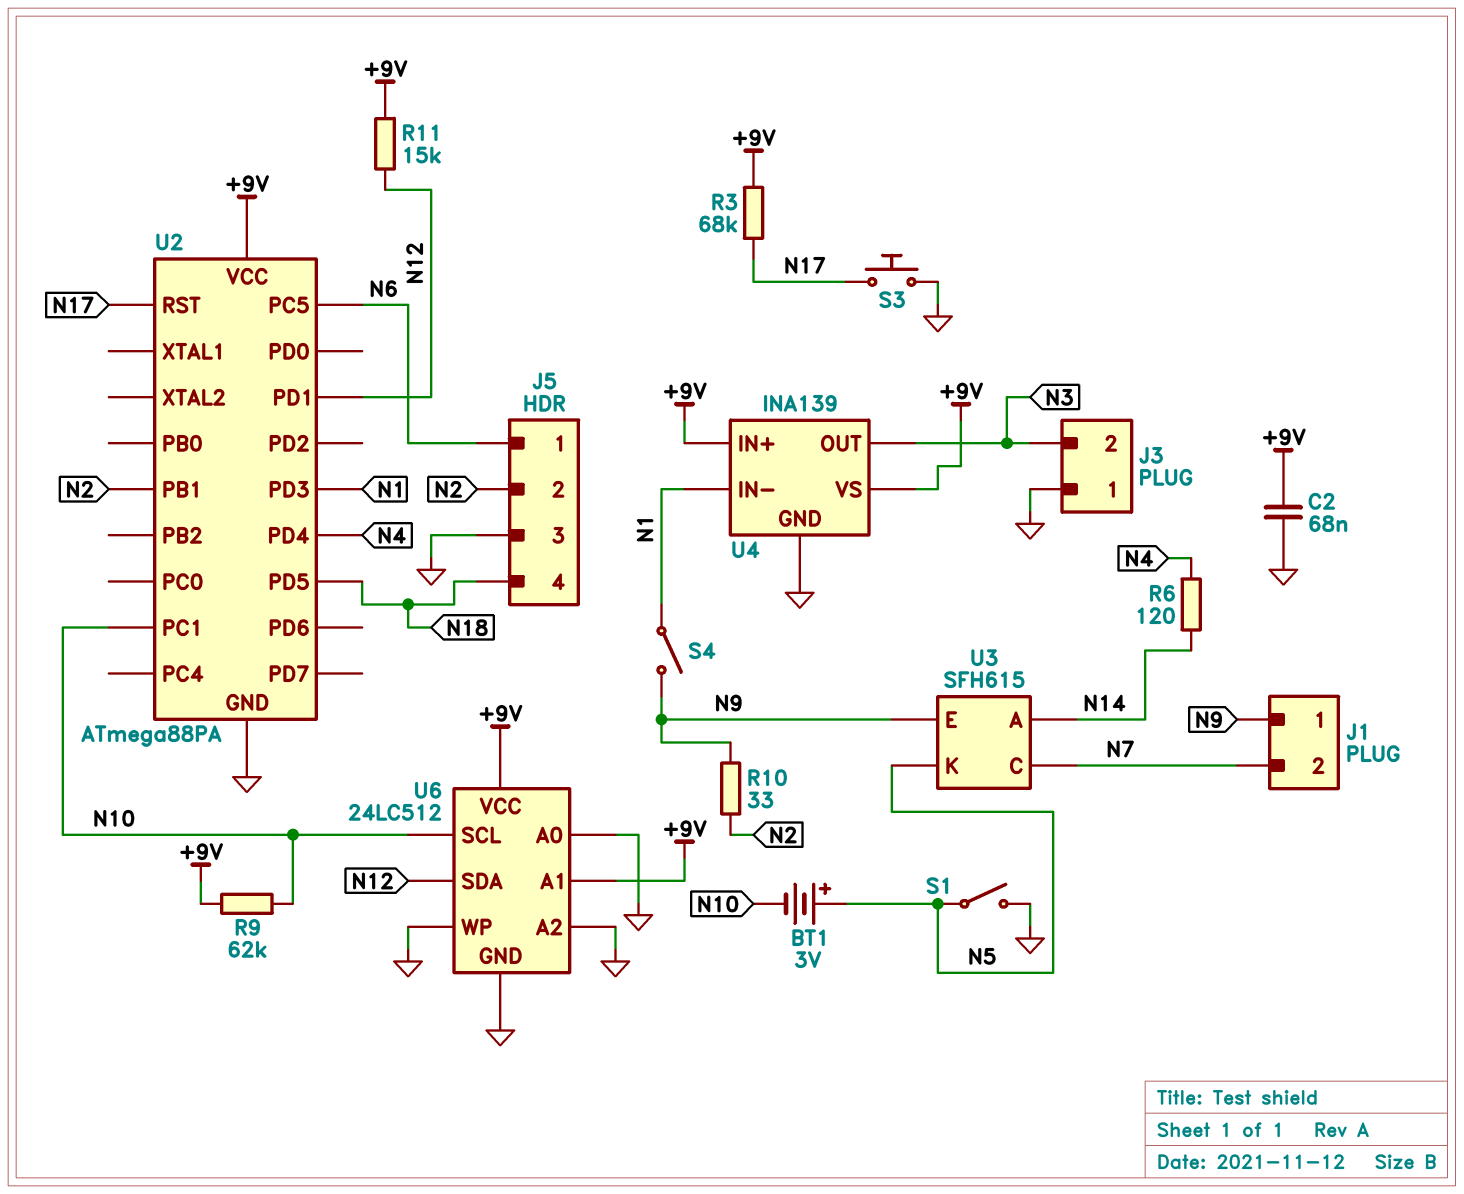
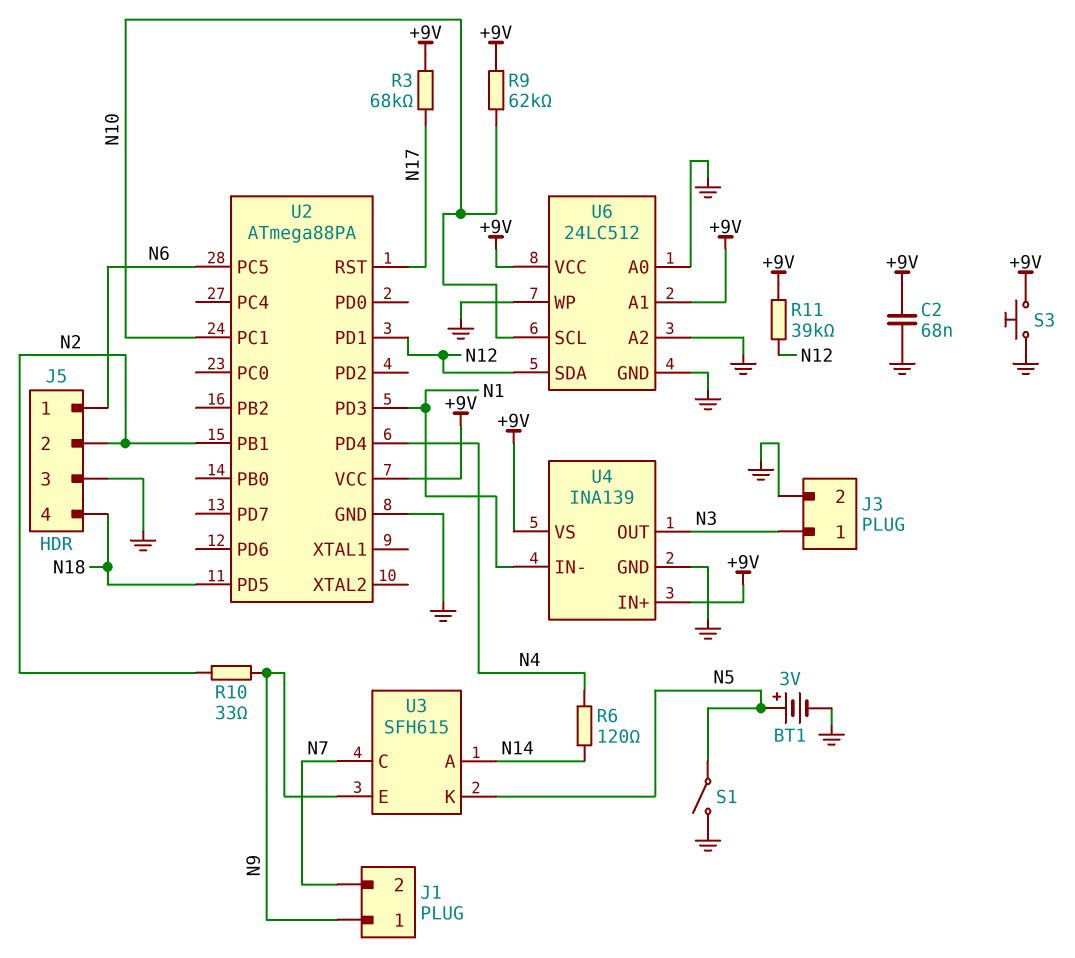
BT1: 3V (plus N5, minus N10) -> 3V (plus N5, minus GND)
J3 pin 1: GND -> N3
J3 pin 2: N3 -> GND
R11: 15k (+9V, N12) -> 39k (+9V, N12)
S3: button (GND, N17) -> button (+9V, GND)
S4: switch (N1, N9) -> none

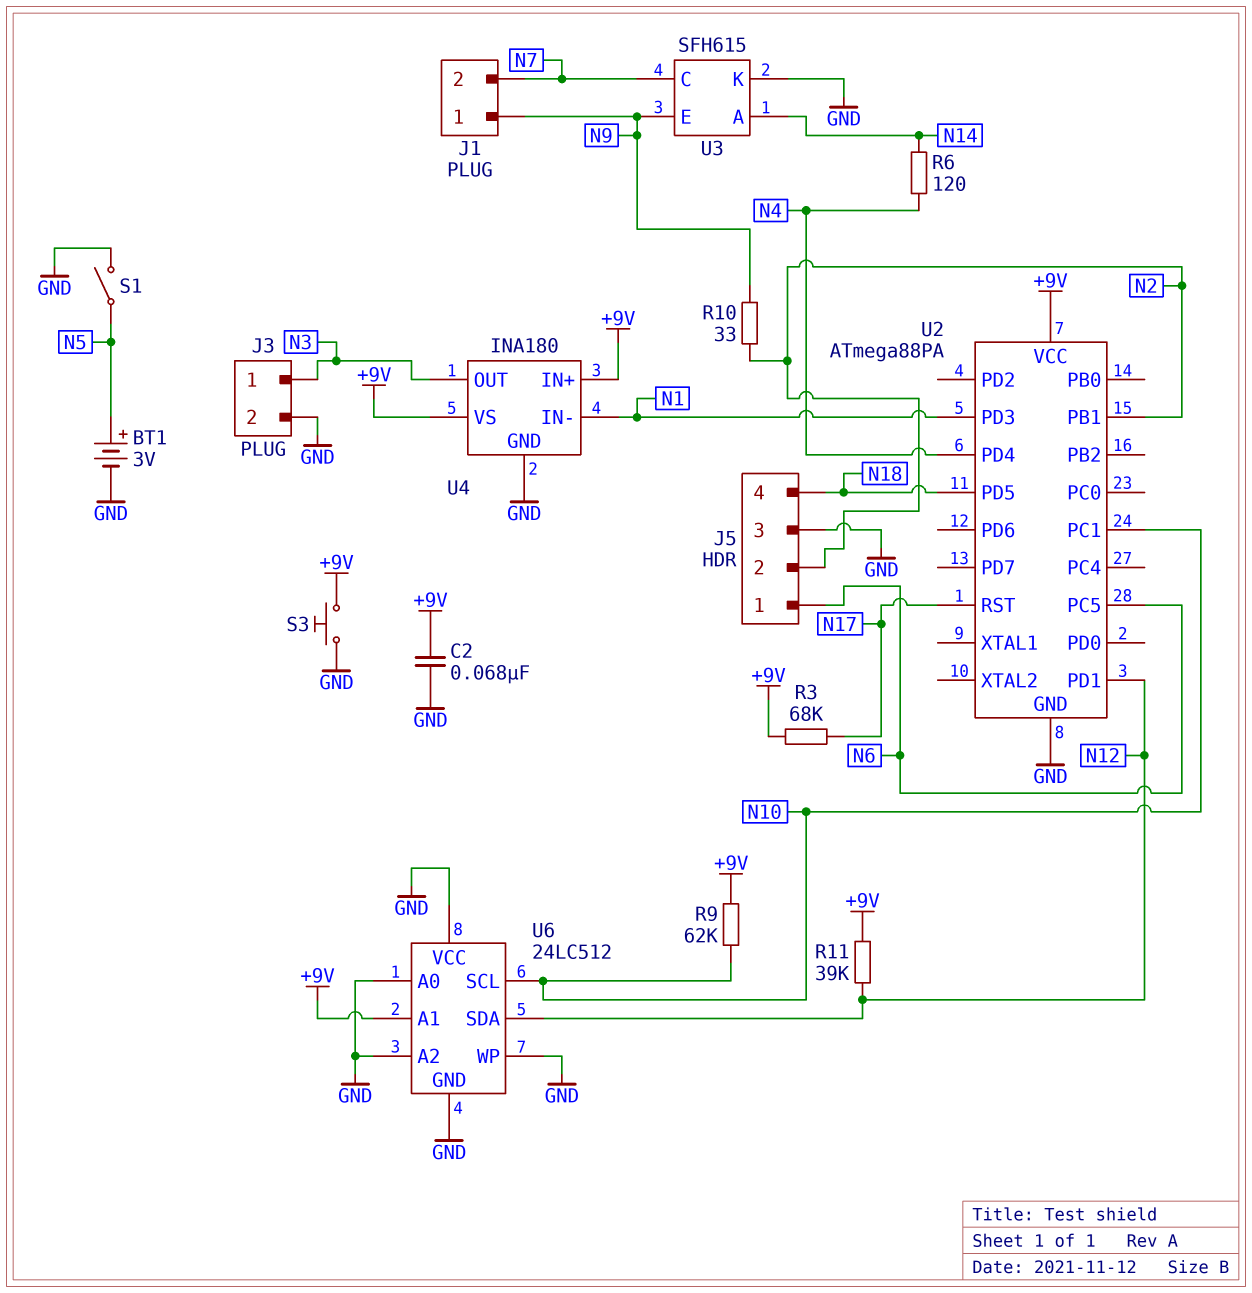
U3 pin K: N5 -> GND
U4: INA139 -> INA180
U6 pin VCC: +9V -> GND

